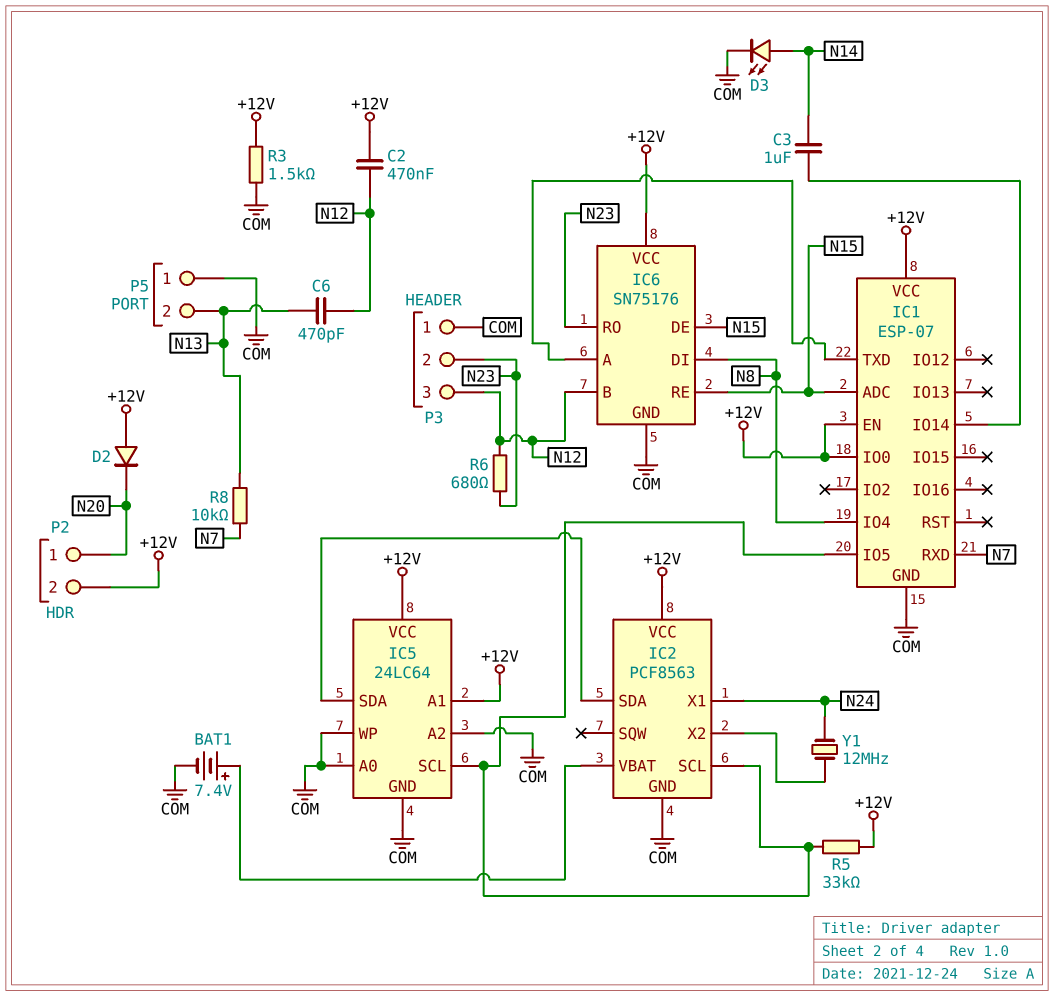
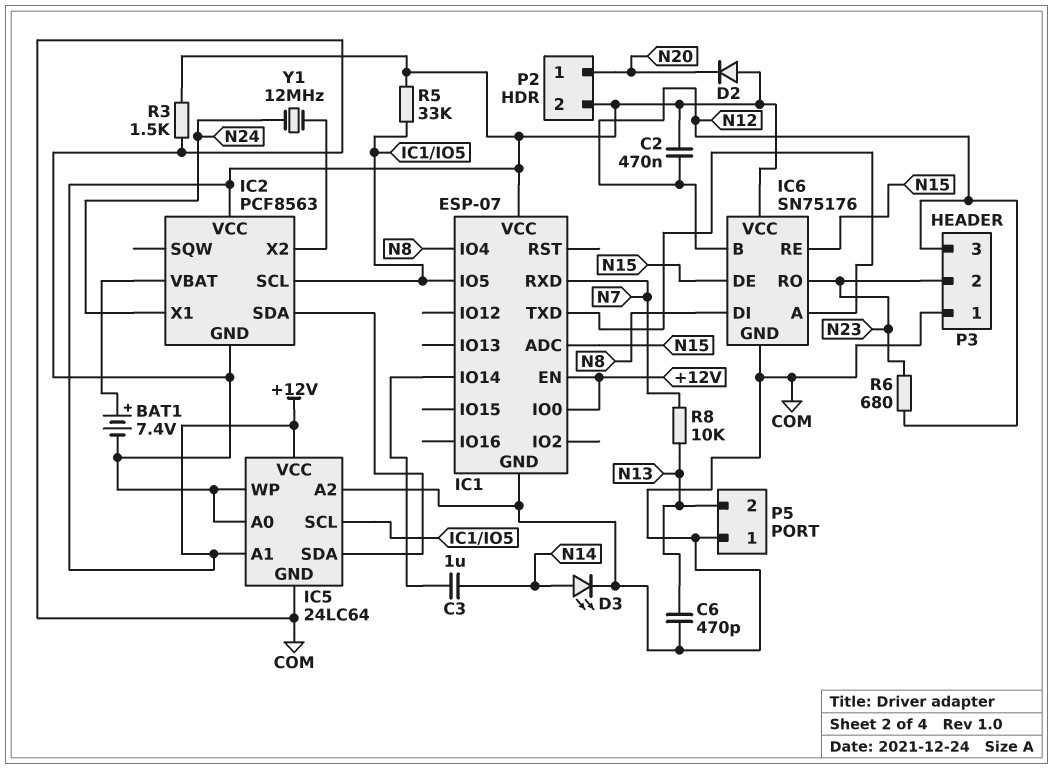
C6: 470pF (N12, N13) -> 470pF (COM, N13)

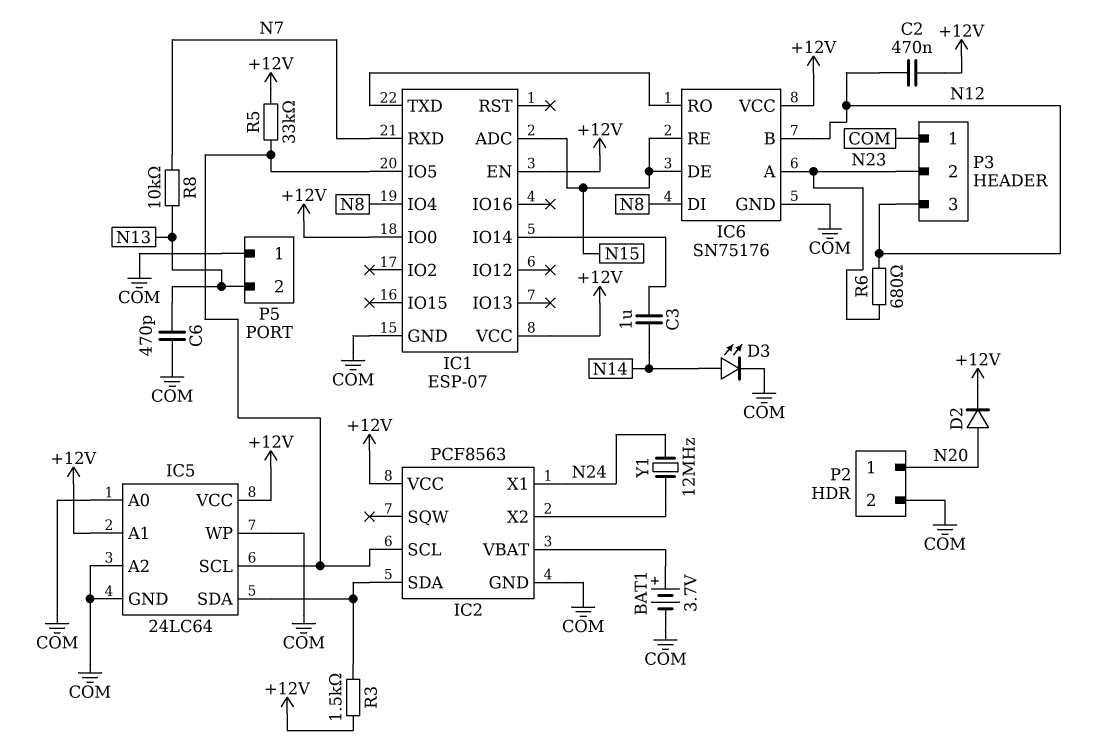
BAT1: 7.4V (plus IC2/VBAT, minus COM) -> 3.7V (plus IC2/VBAT, minus COM)
D2: diode (A +12V, K N20) -> diode (A N20, K +12V)
IC6 pin A: IC1/TXD -> N23
IC6 pin RO: N23 -> IC1/TXD
P2 pin 2: +12V -> COM
R3: 1.5k (+12V, COM) -> 1.5k (+12V, IC2/SDA)

